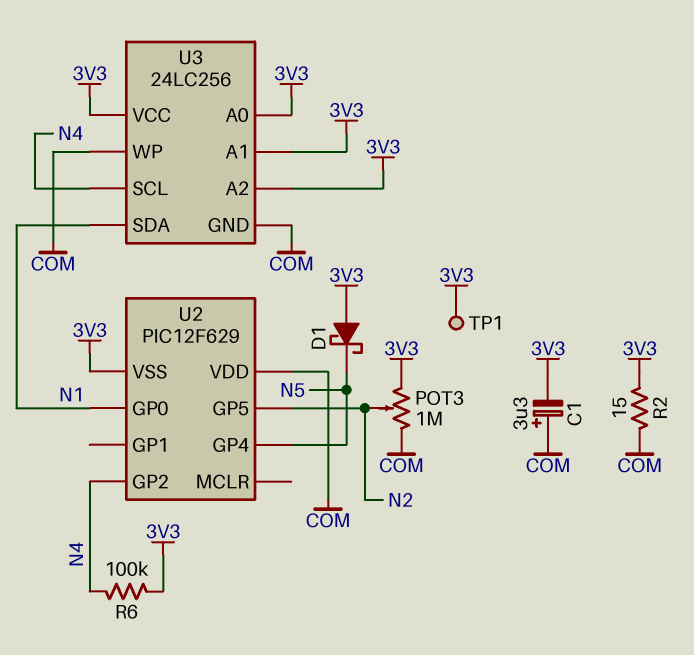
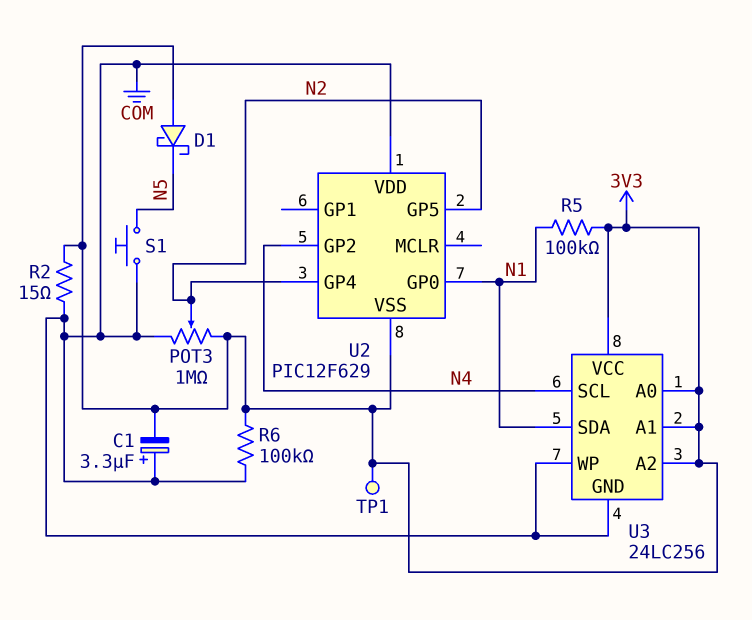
R5: none -> 100k (3V3, N1)
R6: 100k (3V3, N4) -> 100k (3V3, COM)
S1: none -> button (COM, N5)
U2 pin GP4: N5 -> N2

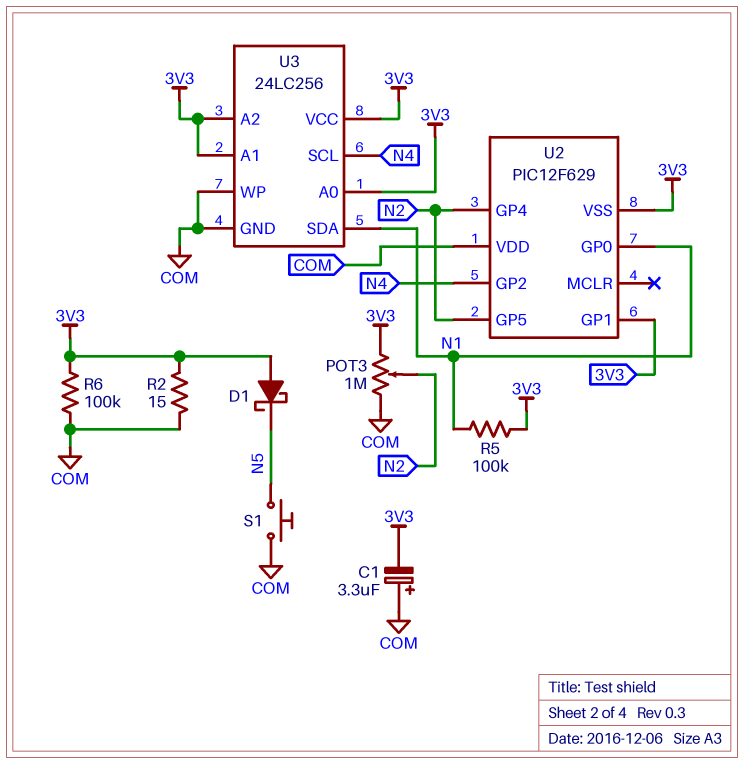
TP1: test point (3V3) -> none
U2 pin GP1: none -> 3V3

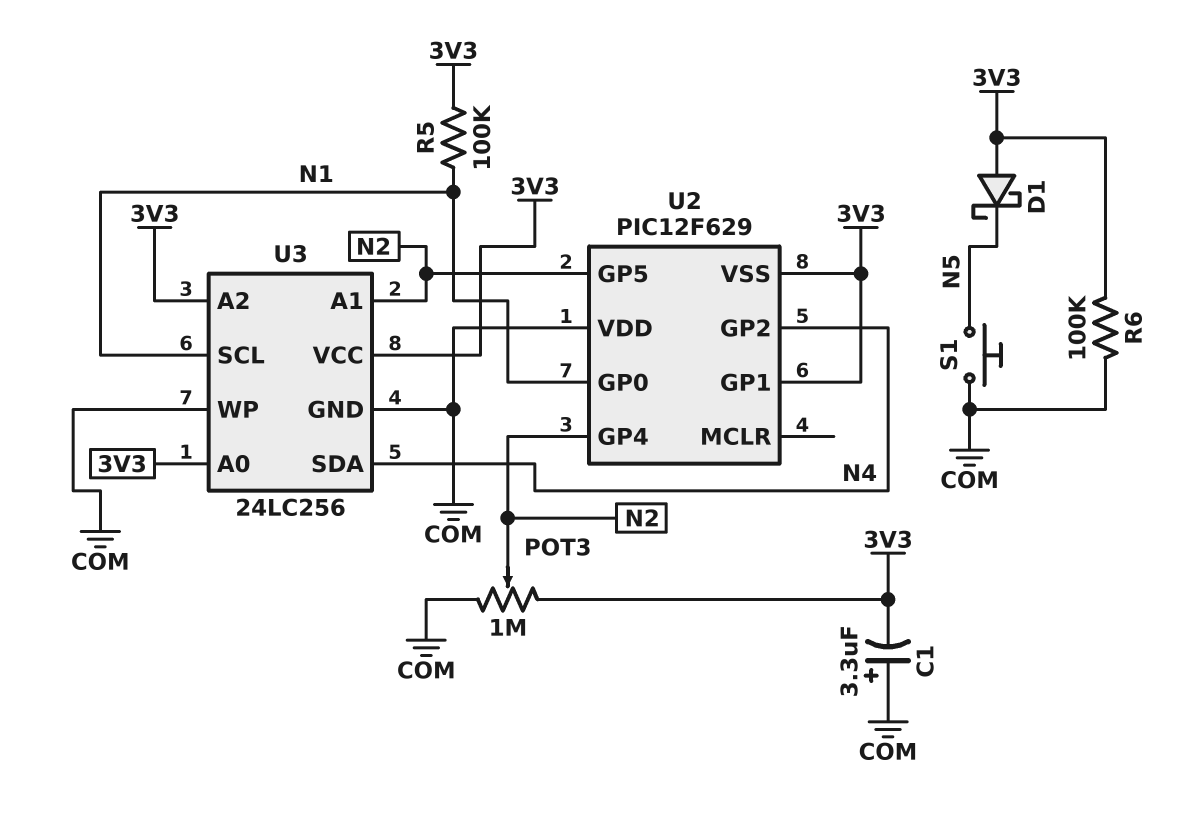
R2: 15 (3V3, COM) -> none
U3 pin A1: 3V3 -> N2
U3 pin SCL: N4 -> N1
U3 pin SDA: N1 -> N4

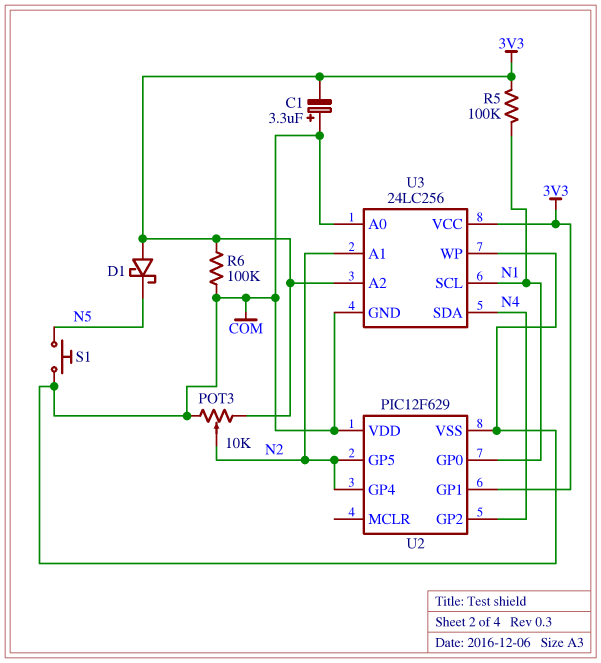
POT3: 1M (3V3, COM, wiper N2) -> 10k (3V3, COM, wiper N2)
U2 pin VSS: 3V3 -> COM
U3 pin A0: 3V3 -> COM

